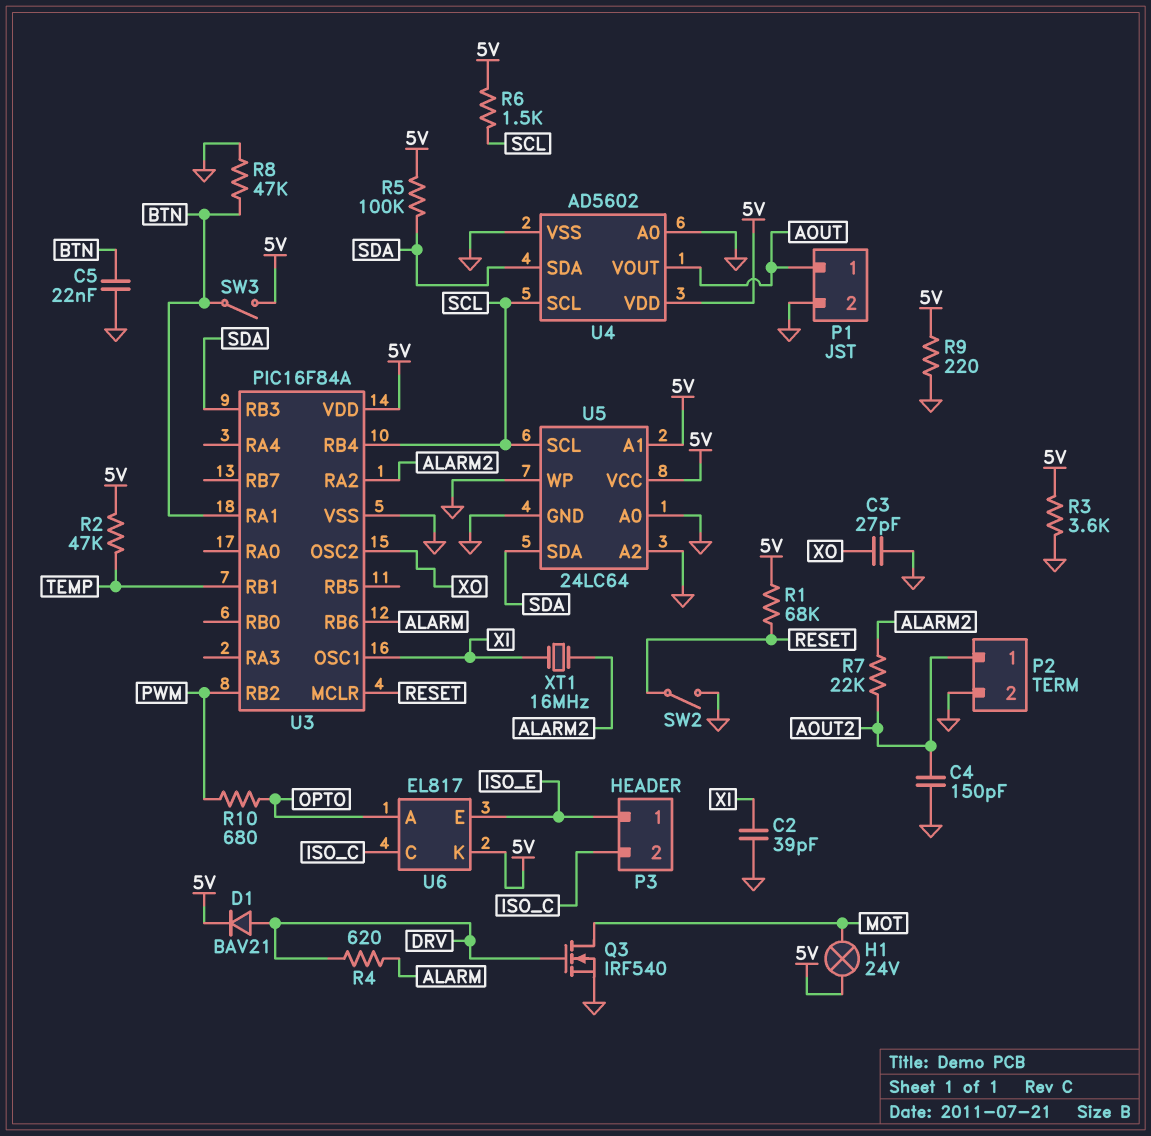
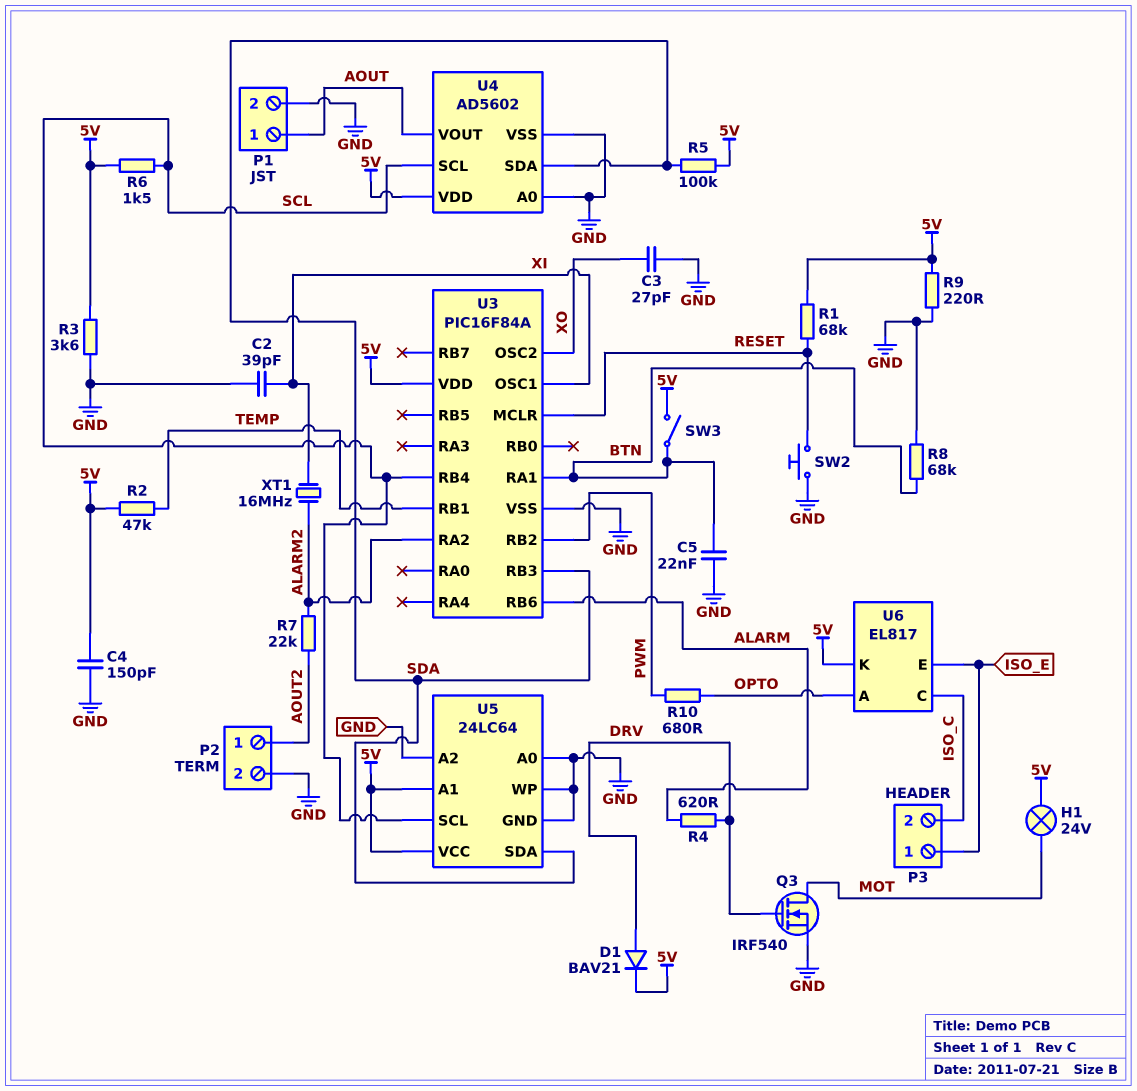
C4: 150pF (AOUT2, GND) -> 150pF (5V, GND)
R8: 47k (BTN, GND) -> 68k (BTN, GND)
SW2: switch (GND, RESET) -> button (GND, RESET)

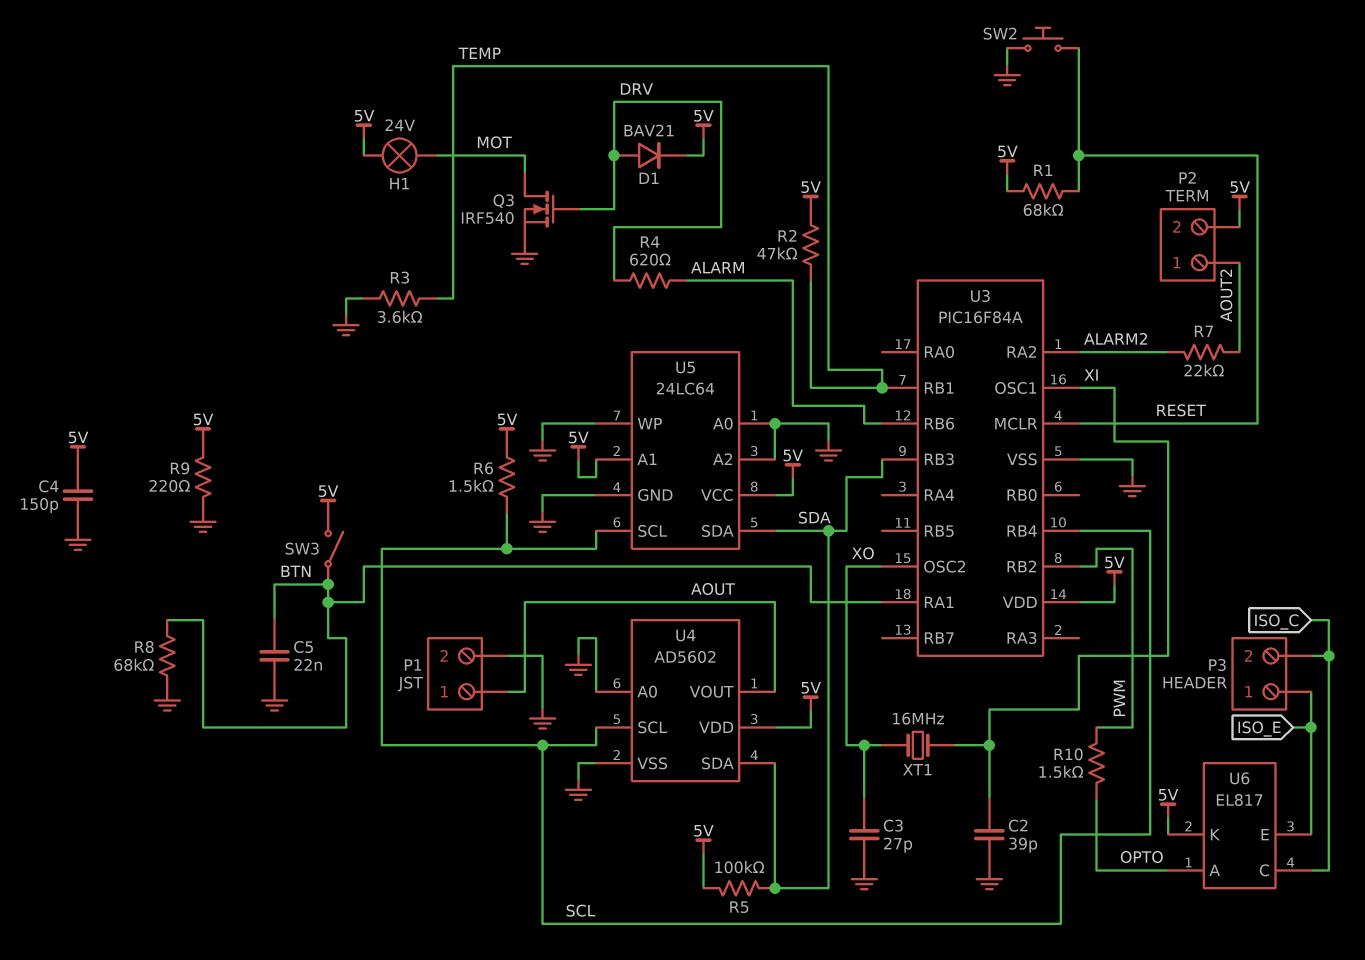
P2 pin 2: GND -> 5V
R3: 3.6k (5V, GND) -> 3.6k (GND, TEMP)
R10: 680 (OPTO, PWM) -> 1.5k (OPTO, PWM)
XT1: 16MHz (ALARM2, XI) -> 16MHz (XI, XO)

